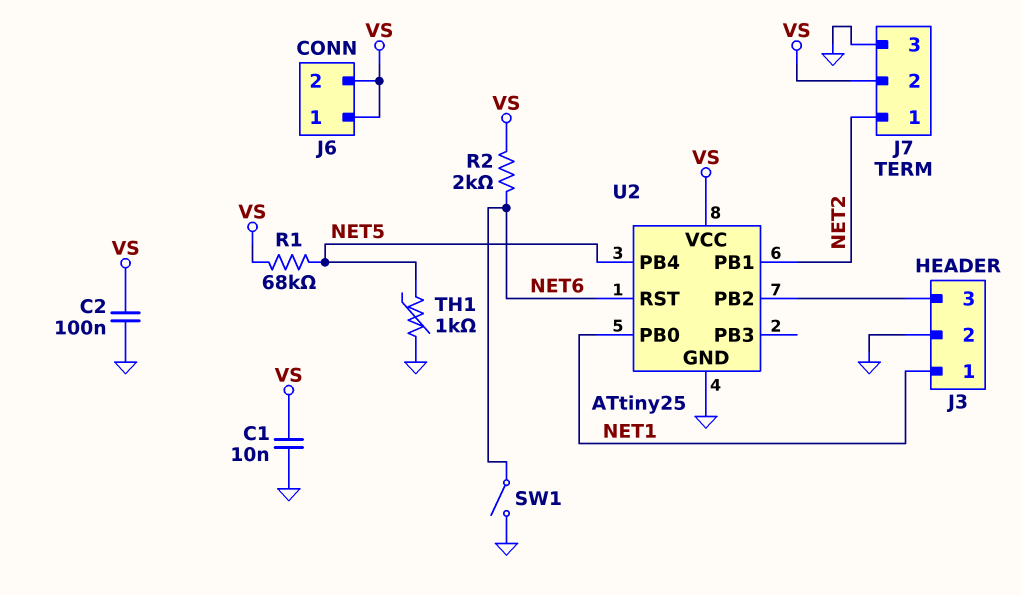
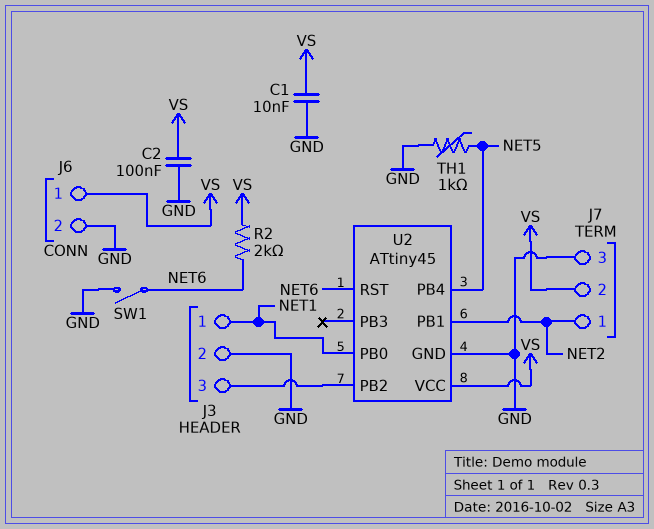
J6 pin 2: VS -> GND
R1: 68k (NET5, VS) -> none
U2: ATtiny25 -> ATtiny45

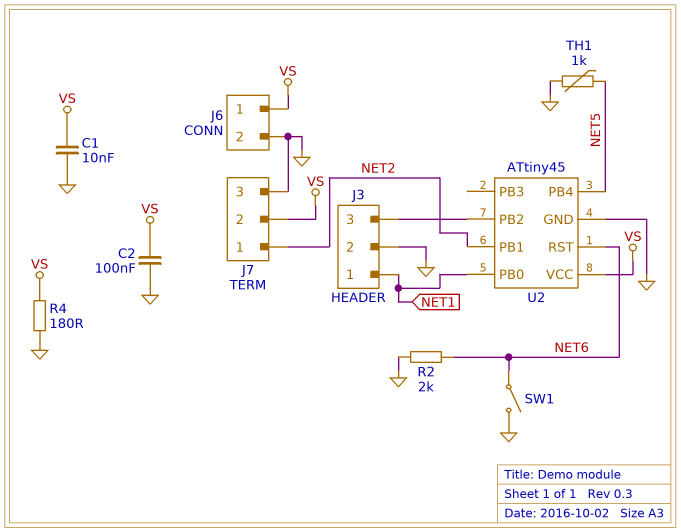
R2: 2k (NET6, VS) -> 2k (GND, NET6)
R4: none -> 180 (GND, VS)

